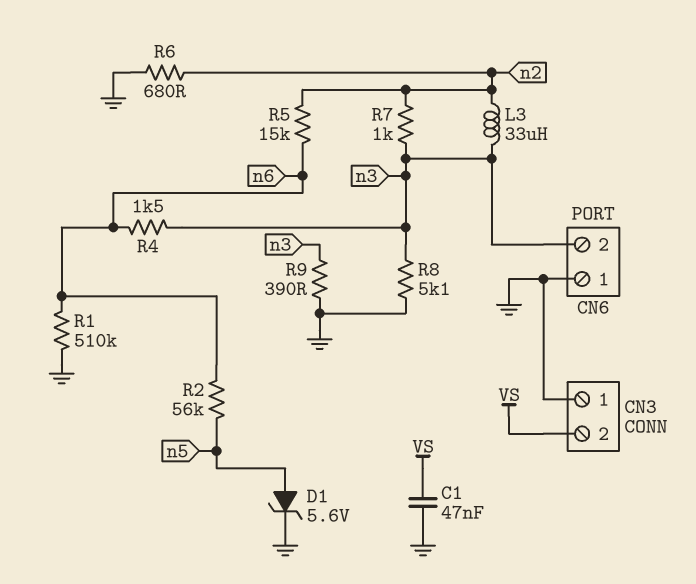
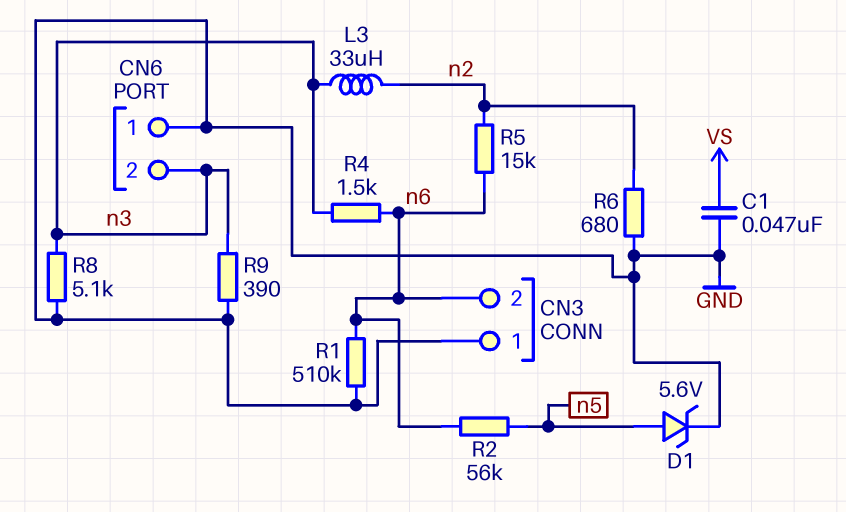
CN3 pin 2: VS -> n6
R7: 1k (n2, n3) -> none

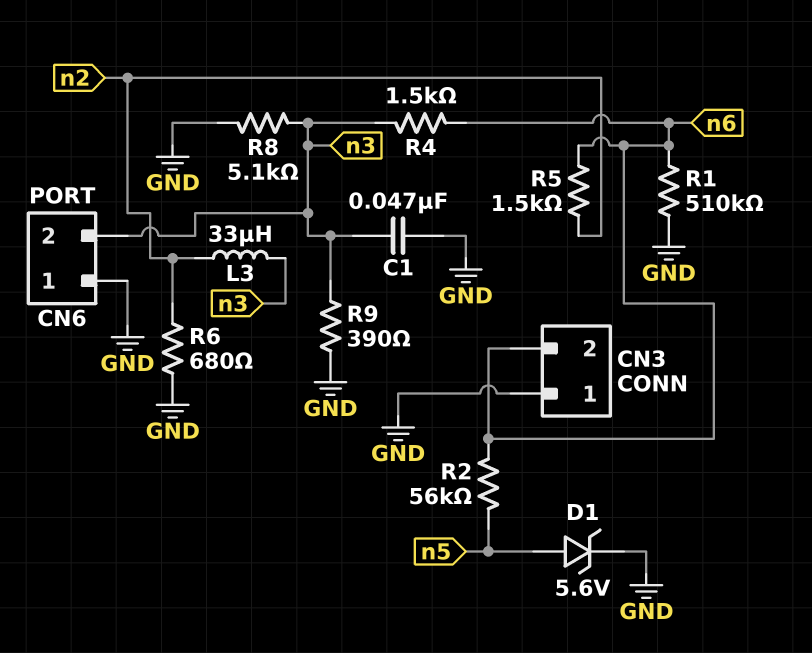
C1: 47nF (GND, VS) -> 47nF (GND, n3)
R5: 15k (n2, n6) -> 1.5k (n2, n6)

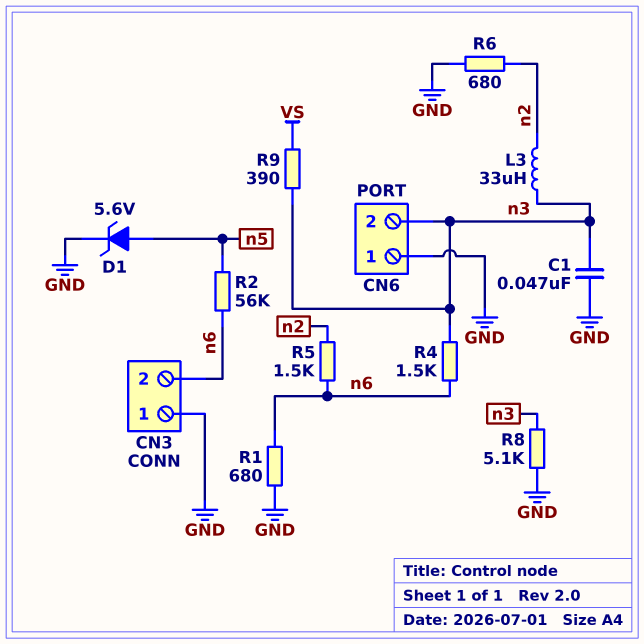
R1: 510k (GND, n6) -> 680 (GND, n6)
R9: 390 (GND, n3) -> 390 (VS, n3)

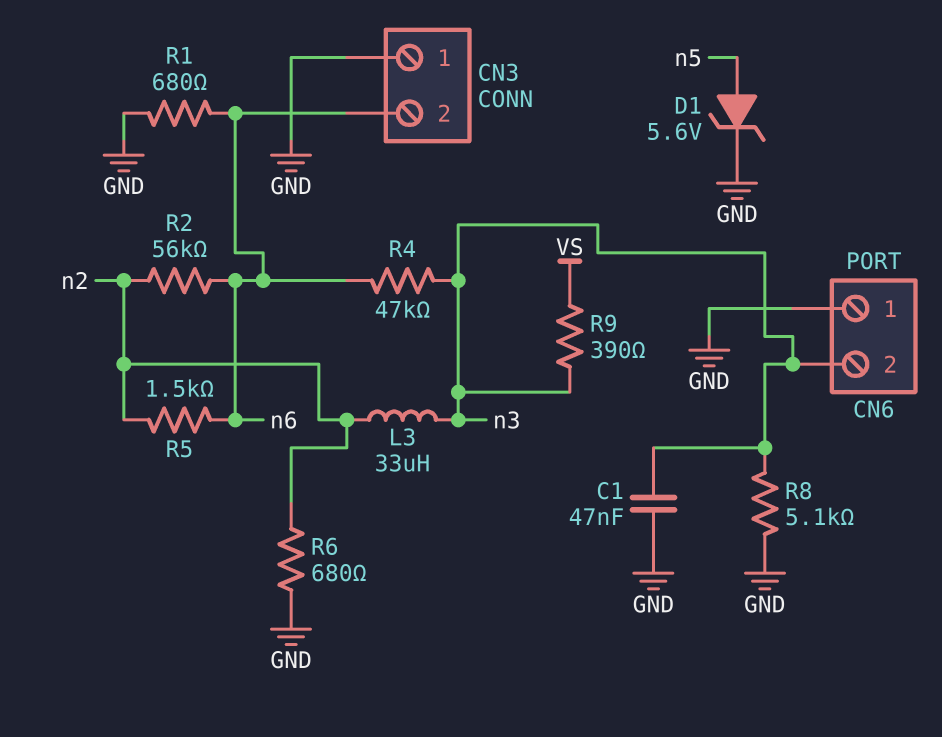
R2: 56k (n5, n6) -> 56k (n2, n6)
R4: 1.5k (n3, n6) -> 47k (n3, n6)

